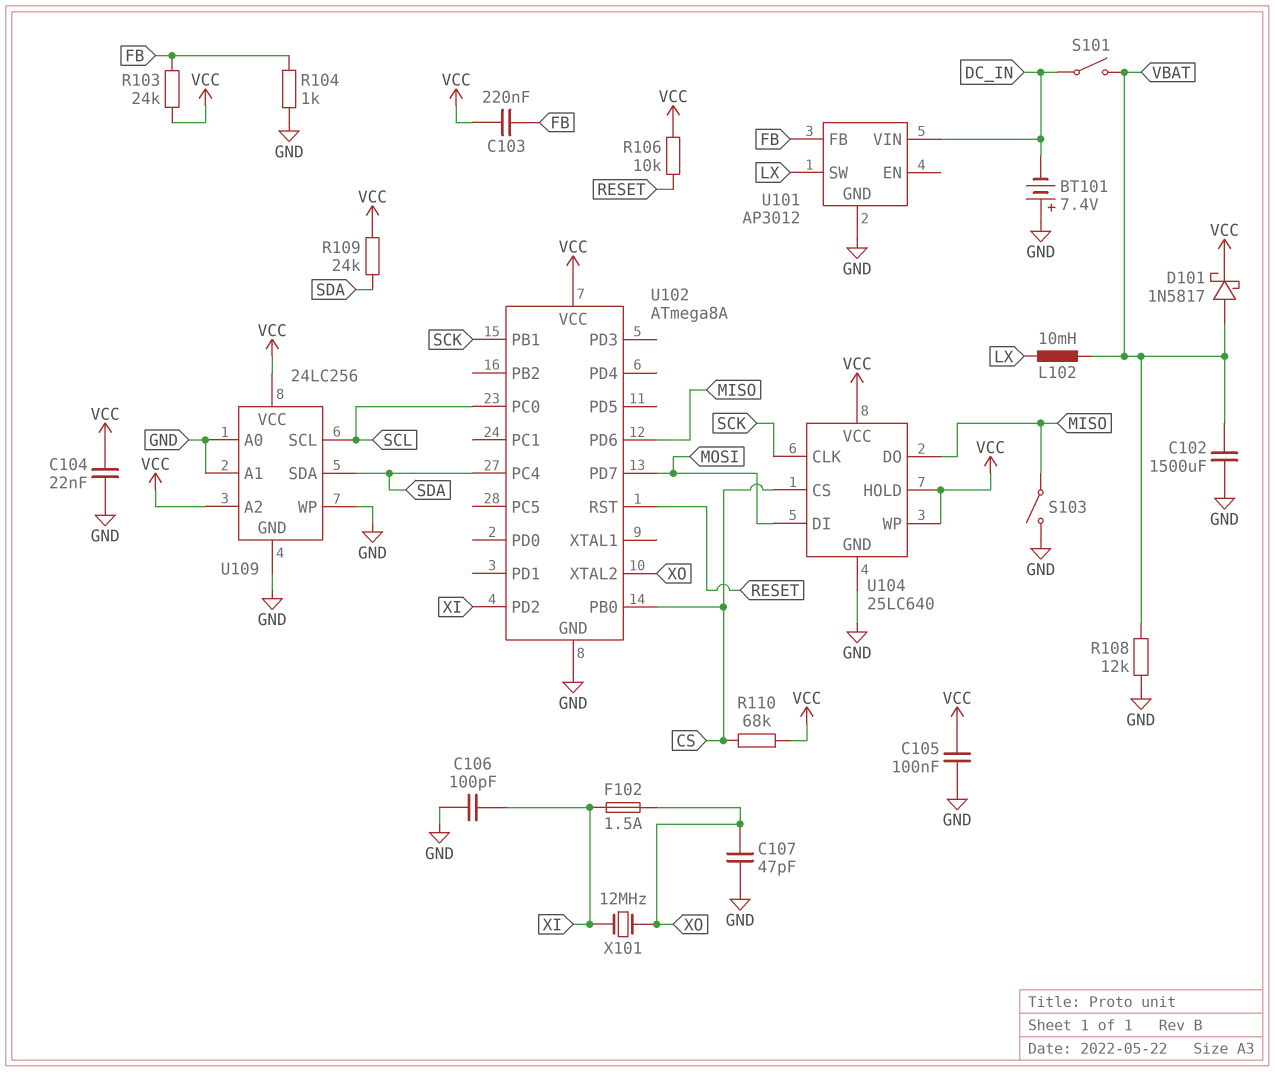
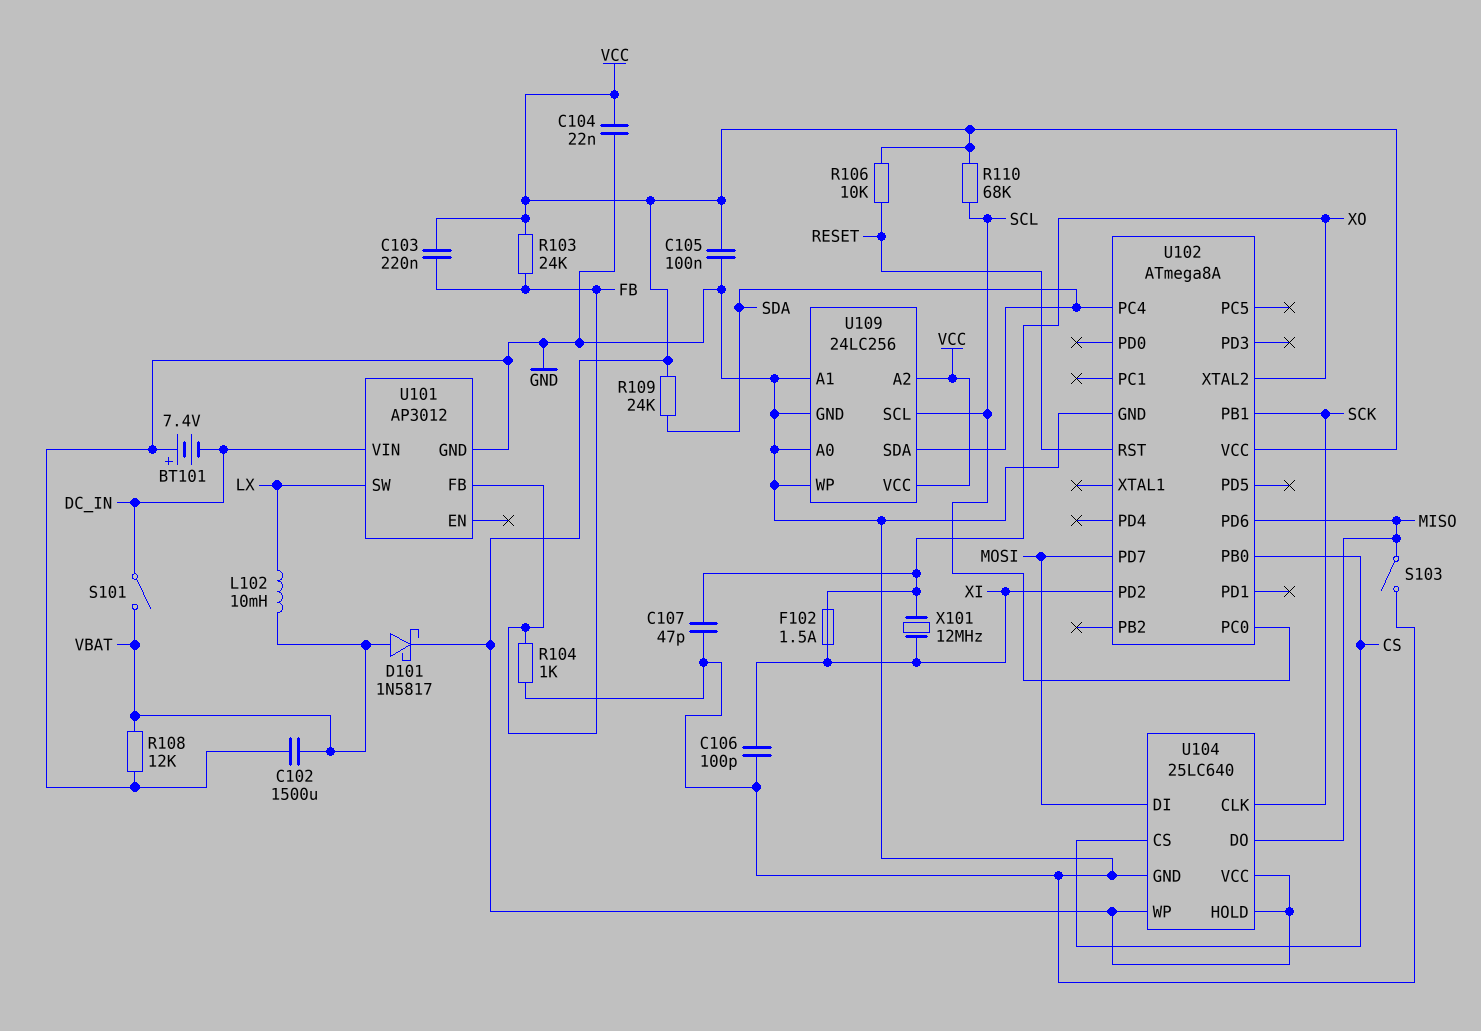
R110: 68k (CS, VCC) -> 68k (SCL, VCC)

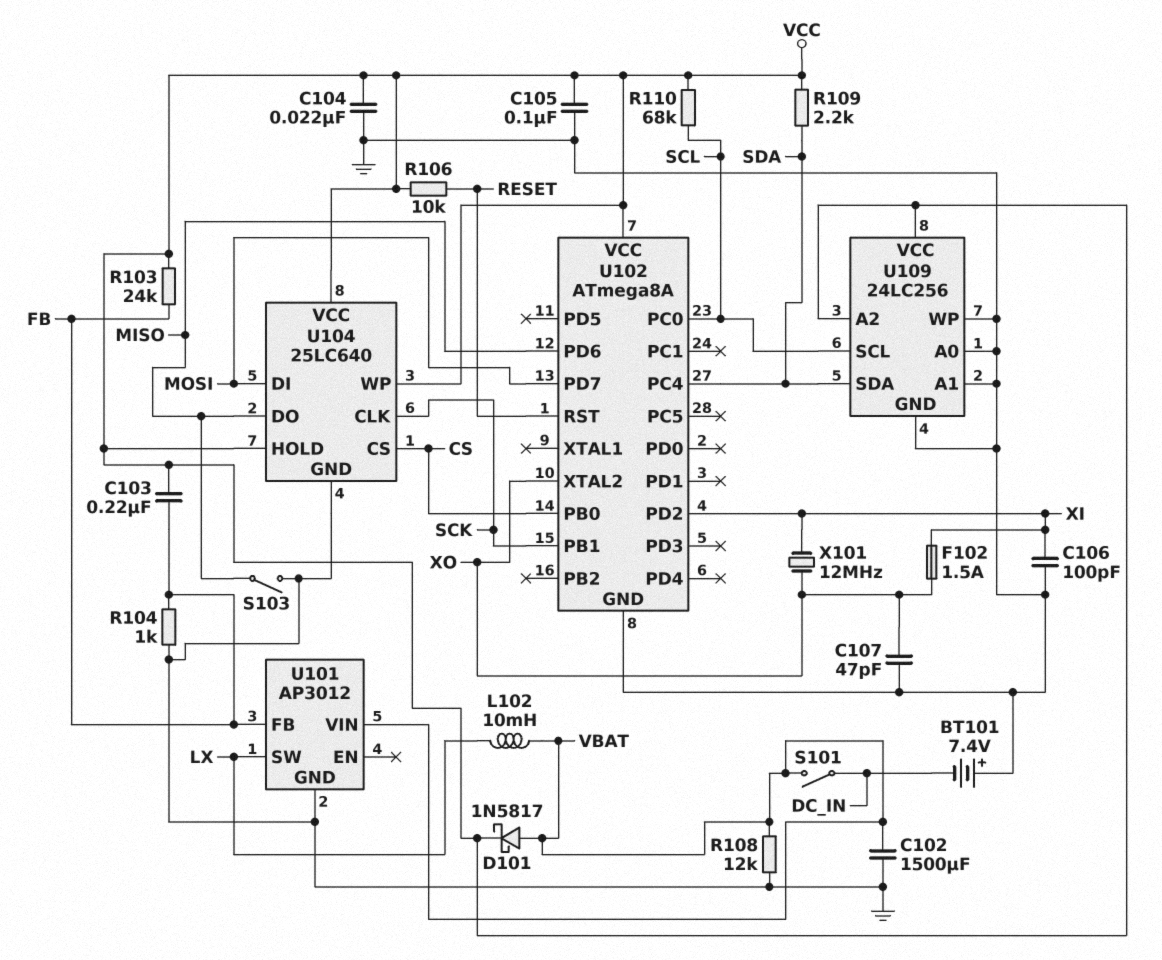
R109: 24k (SDA, VCC) -> 2.2k (SDA, VCC)
U101 pin VIN: DC_IN -> VBAT

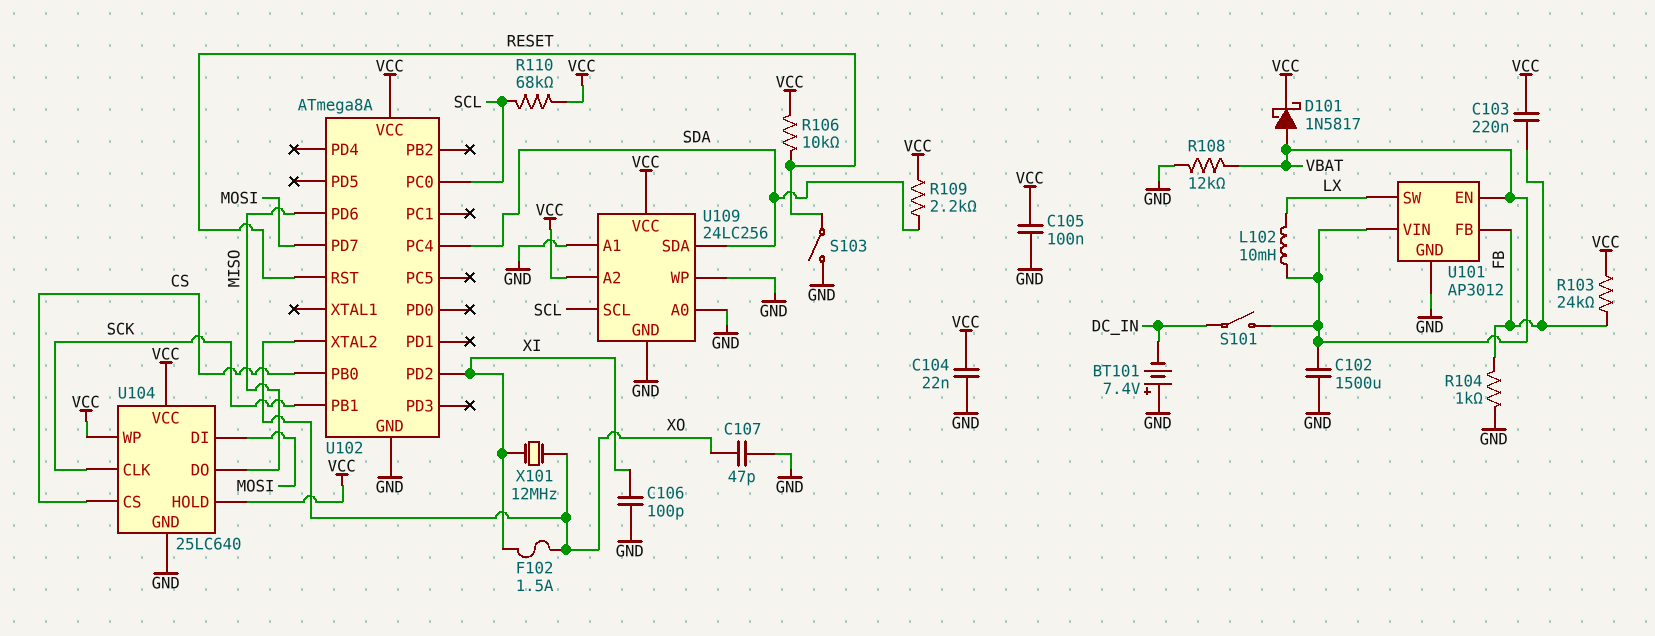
S103: switch (GND, MISO) -> switch (GND, RESET)
U101 pin EN: none -> VBAT

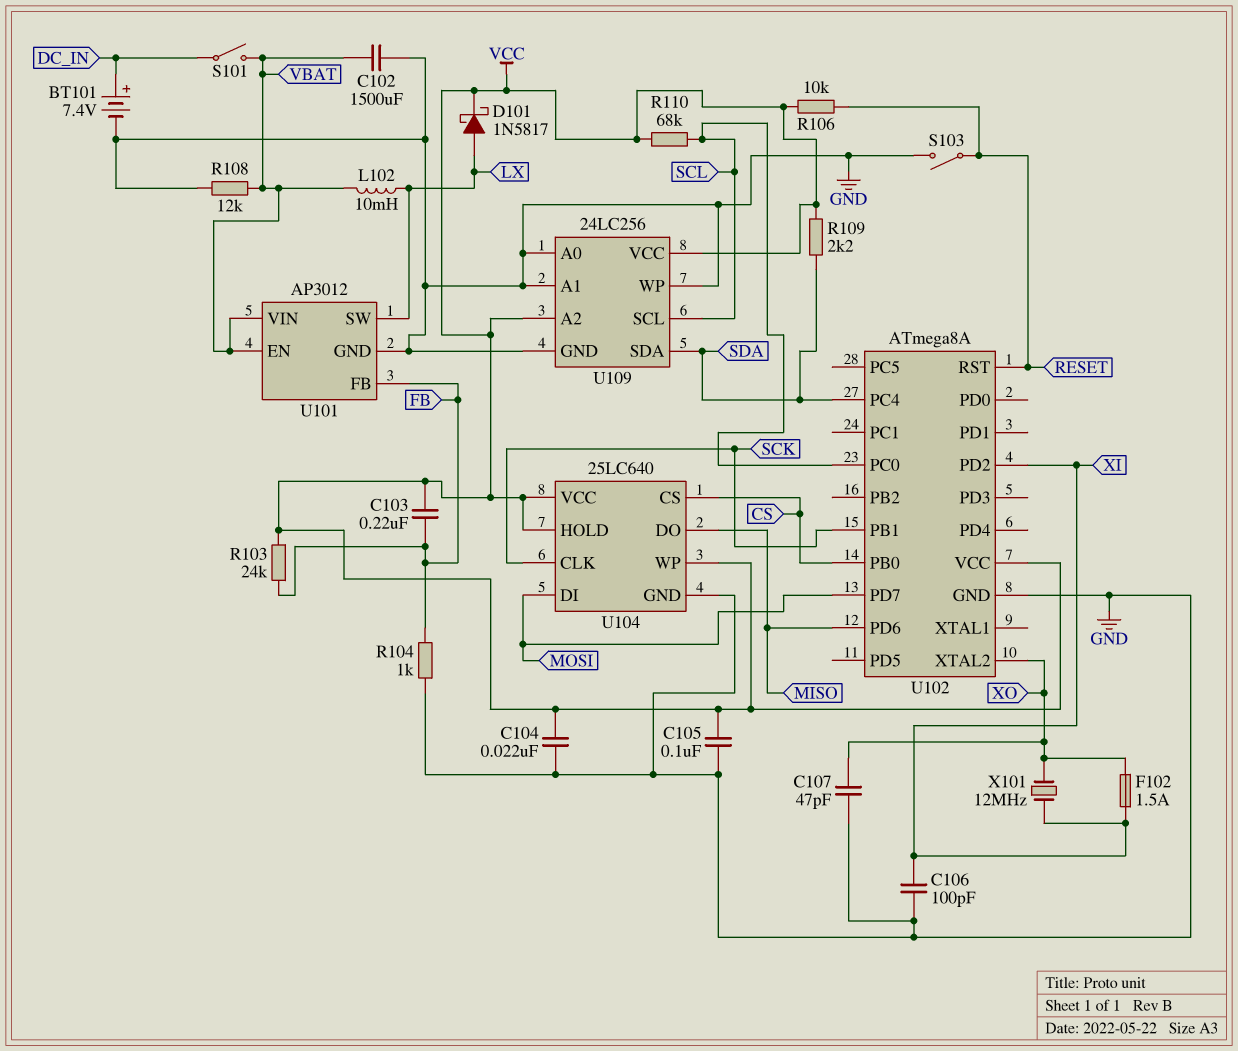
BT101: 7.4V (plus GND, minus DC_IN) -> 7.4V (plus DC_IN, minus GND)
D101: schottky 1N5817 (A VBAT, K VCC) -> schottky 1N5817 (A LX, K VCC)

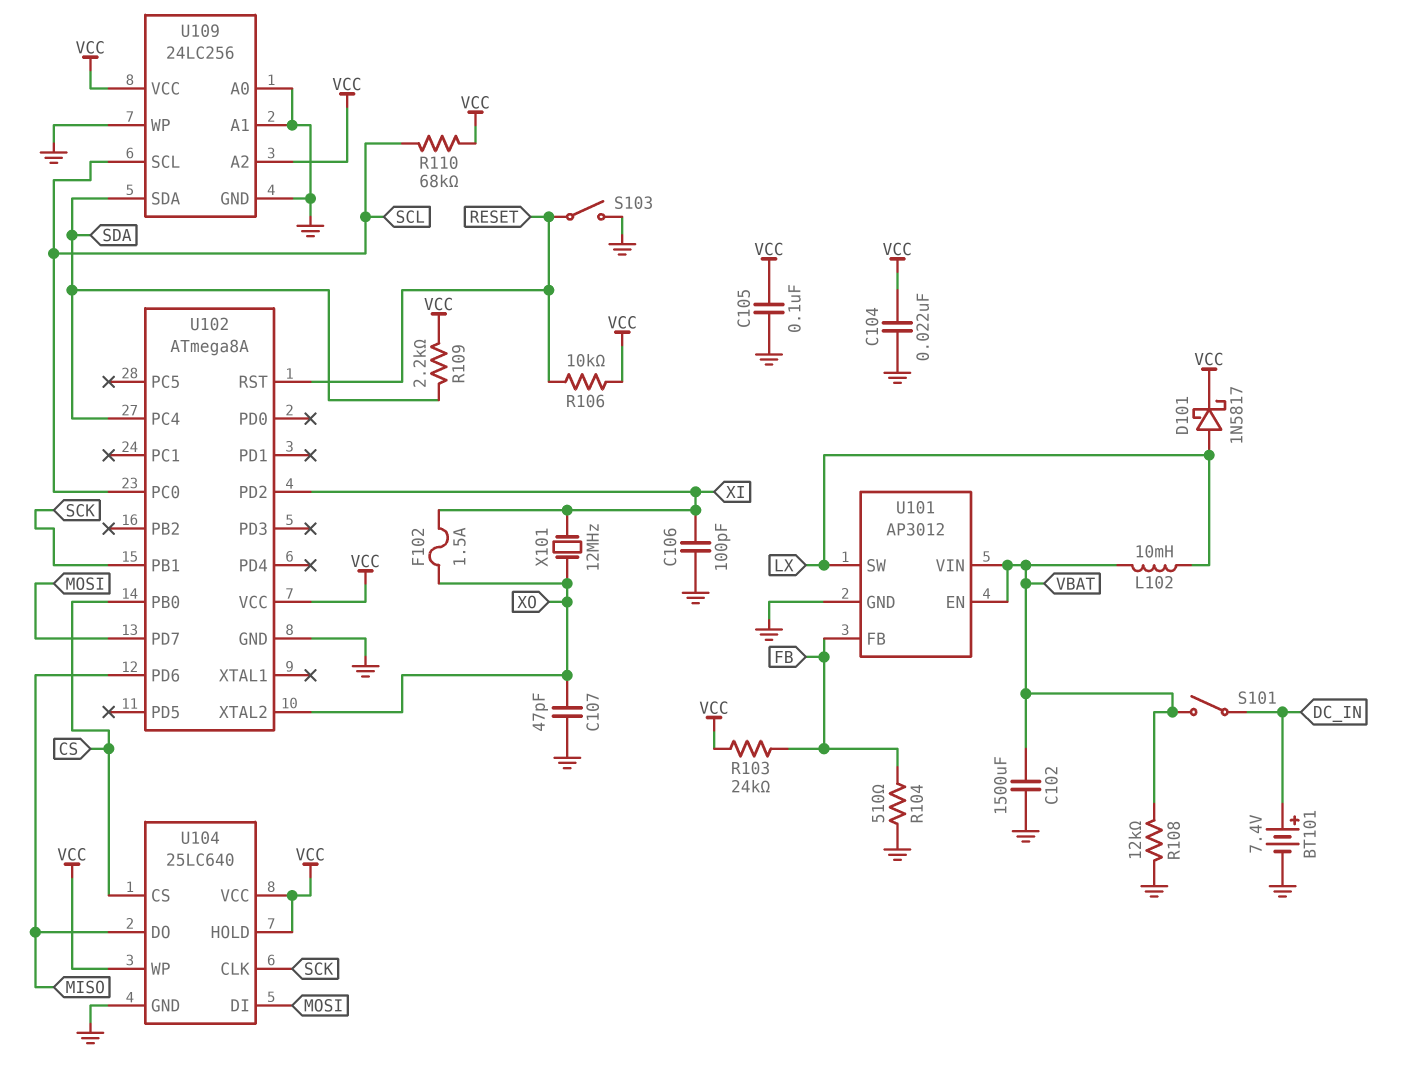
C103: 220nF (FB, VCC) -> none
R104: 1k (FB, GND) -> 510 (FB, GND)

